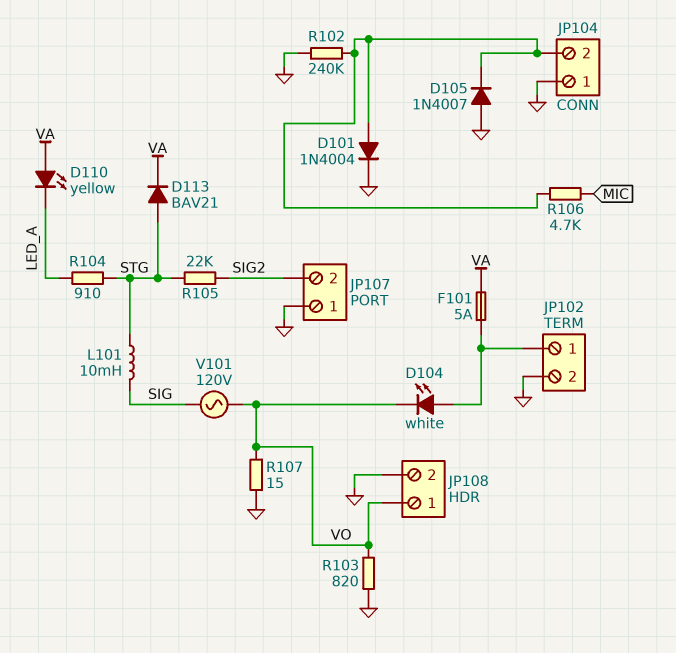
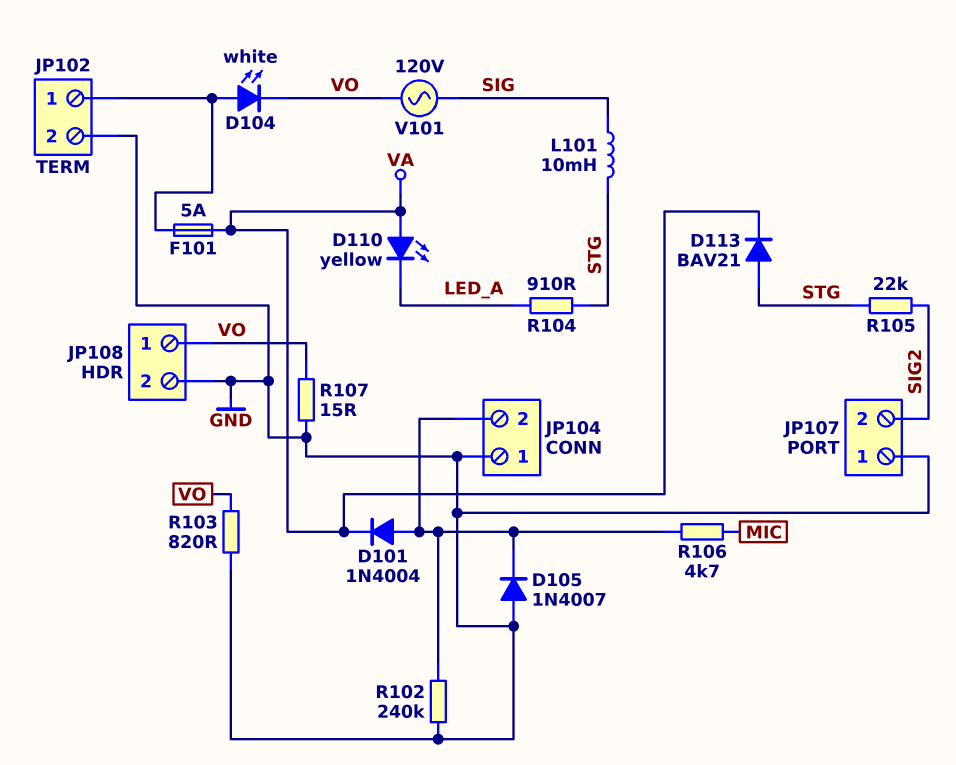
D101: diode 1N4004 (A JP104/2, K GND) -> diode 1N4004 (A JP104/2, K VA)

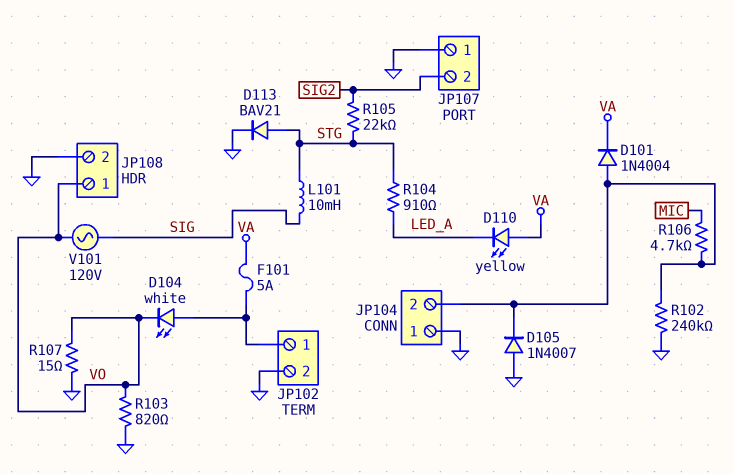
D113: diode BAV21 (A STG, K VA) -> diode BAV21 (A STG, K GND)

